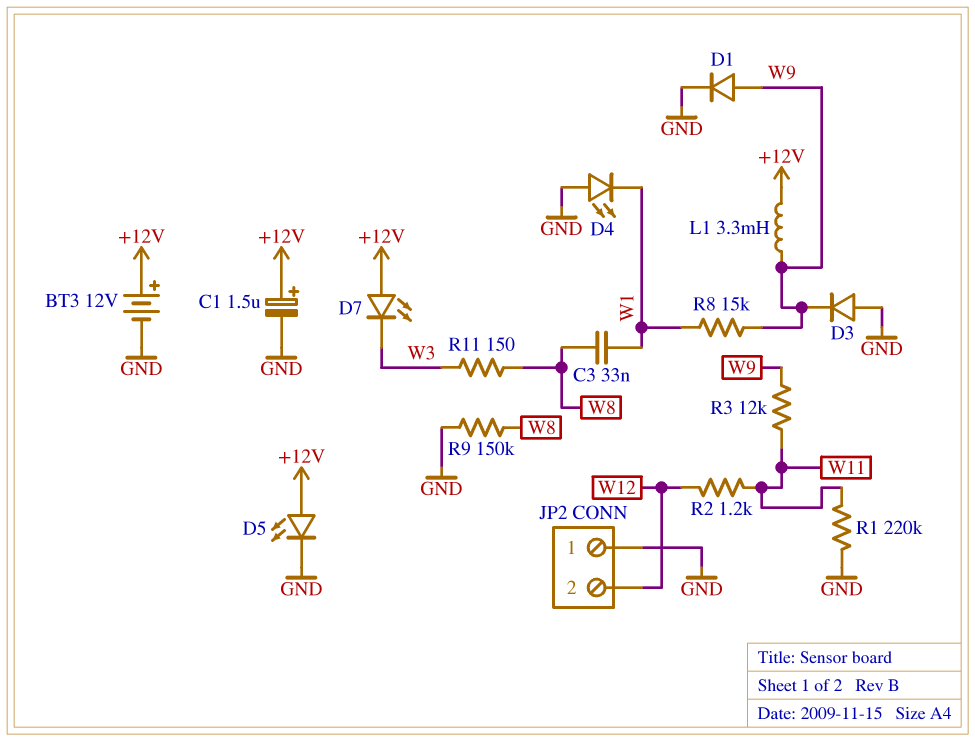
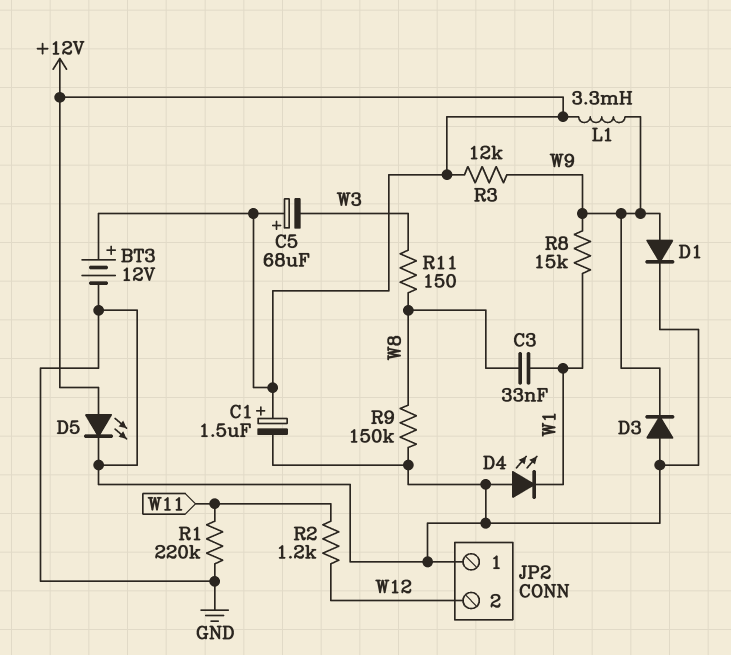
C5: none -> 68uF (plus +12V, minus W3)
D7: LED (A +12V, K W3) -> none
R3: 12k (W9, W11) -> 12k (+12V, W9)

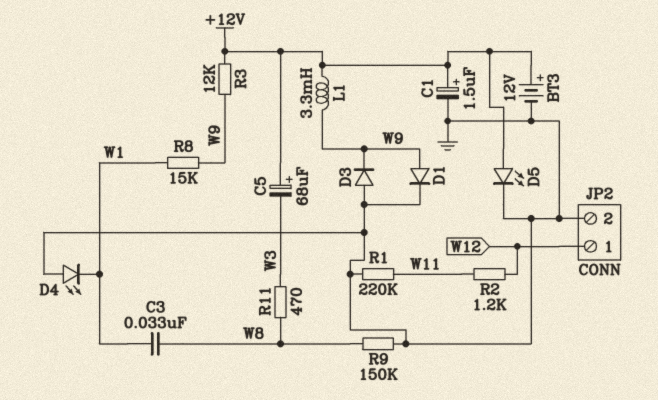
JP2 pin 1: GND -> W12
JP2 pin 2: W12 -> GND
R11: 150 (W3, W8) -> 470 (W3, W8)

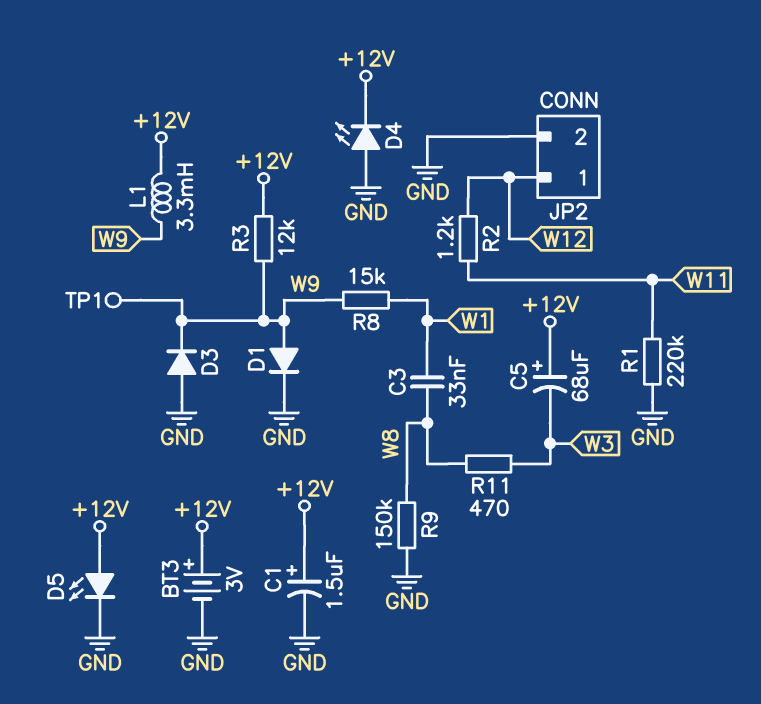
BT3: 12V (plus +12V, minus GND) -> 3V (plus +12V, minus GND)
D4: LED (A GND, K W1) -> LED (A GND, K +12V)
TP1: none -> test point (W9)

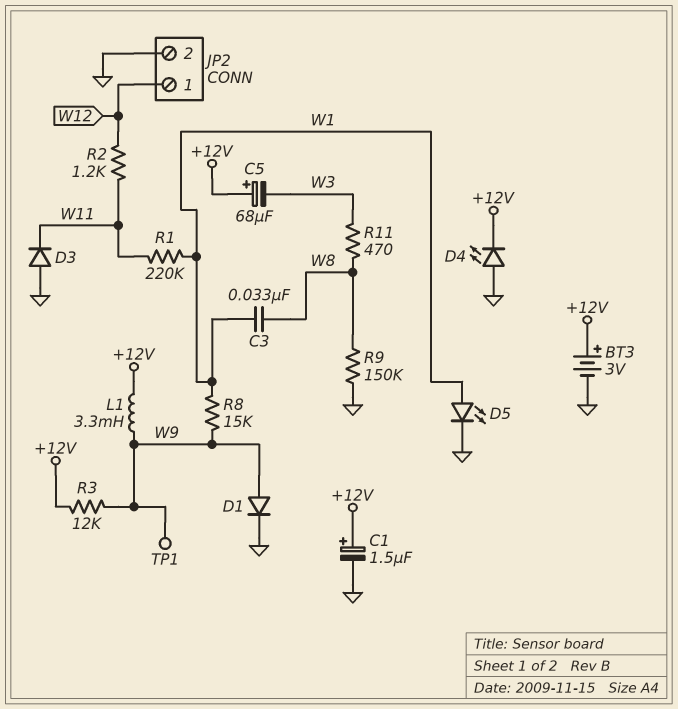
D3: diode (A GND, K W9) -> diode (A GND, K W11)
D5: LED (A +12V, K GND) -> LED (A W1, K GND)
R1: 220k (GND, W11) -> 220k (W1, W11)

